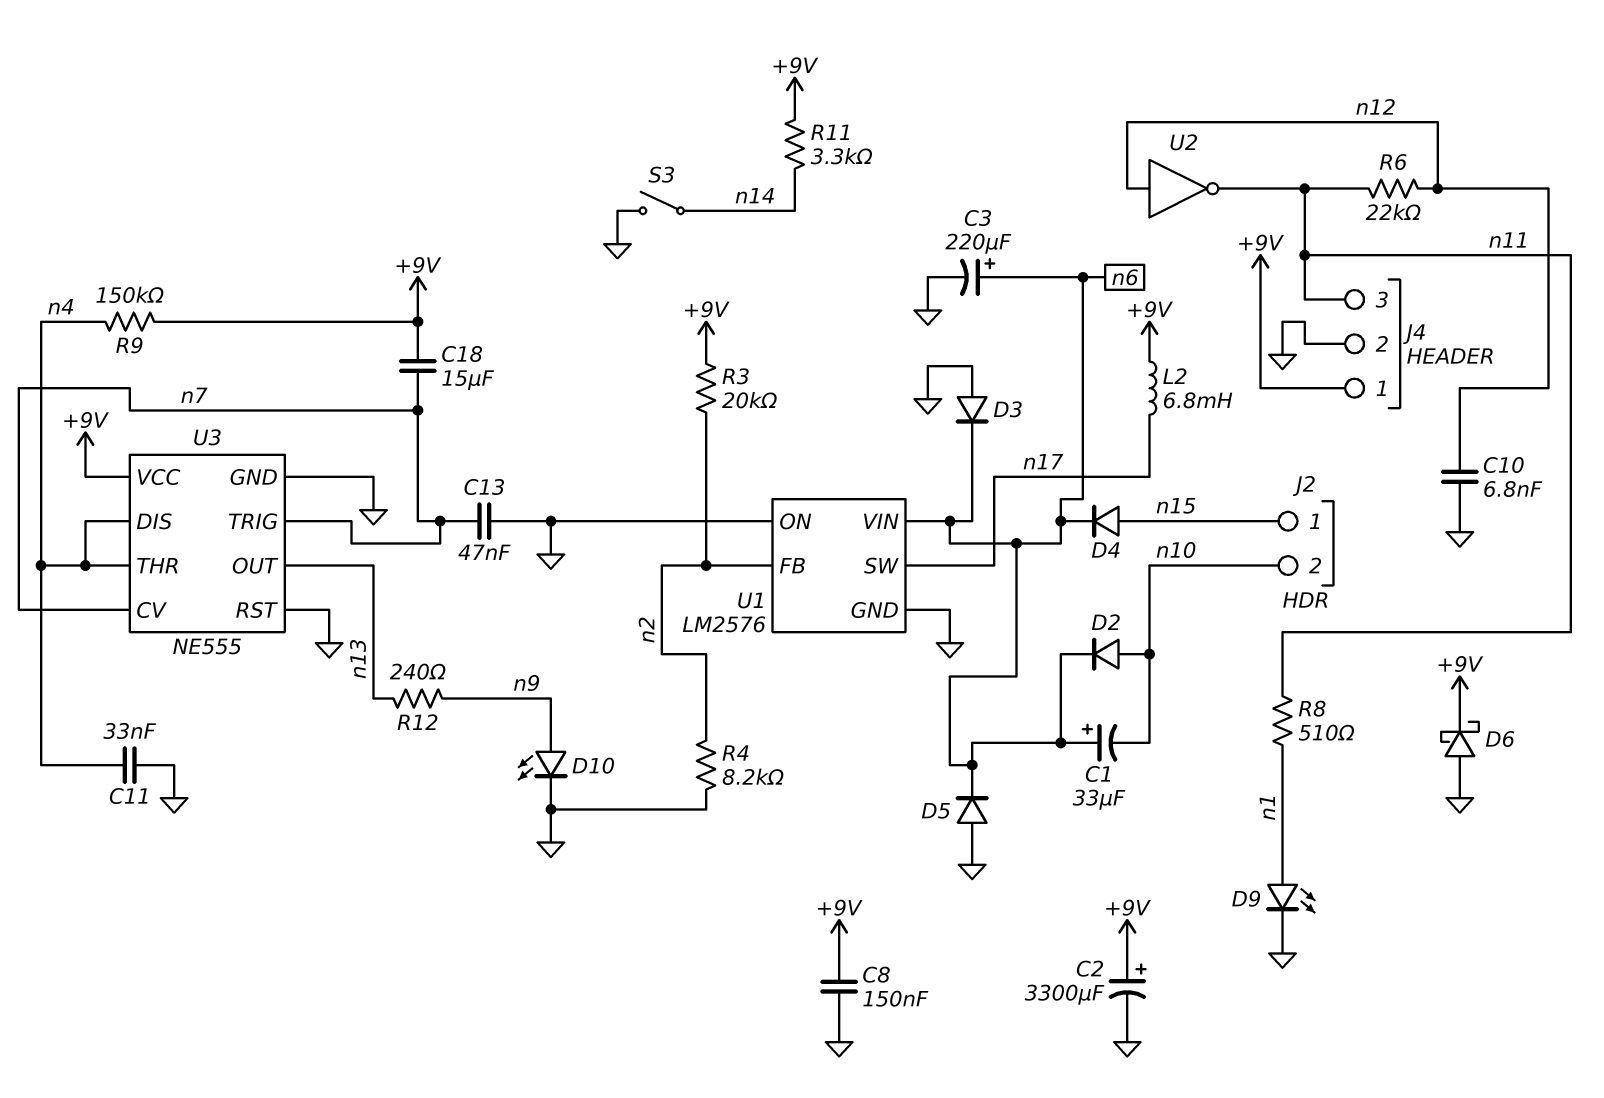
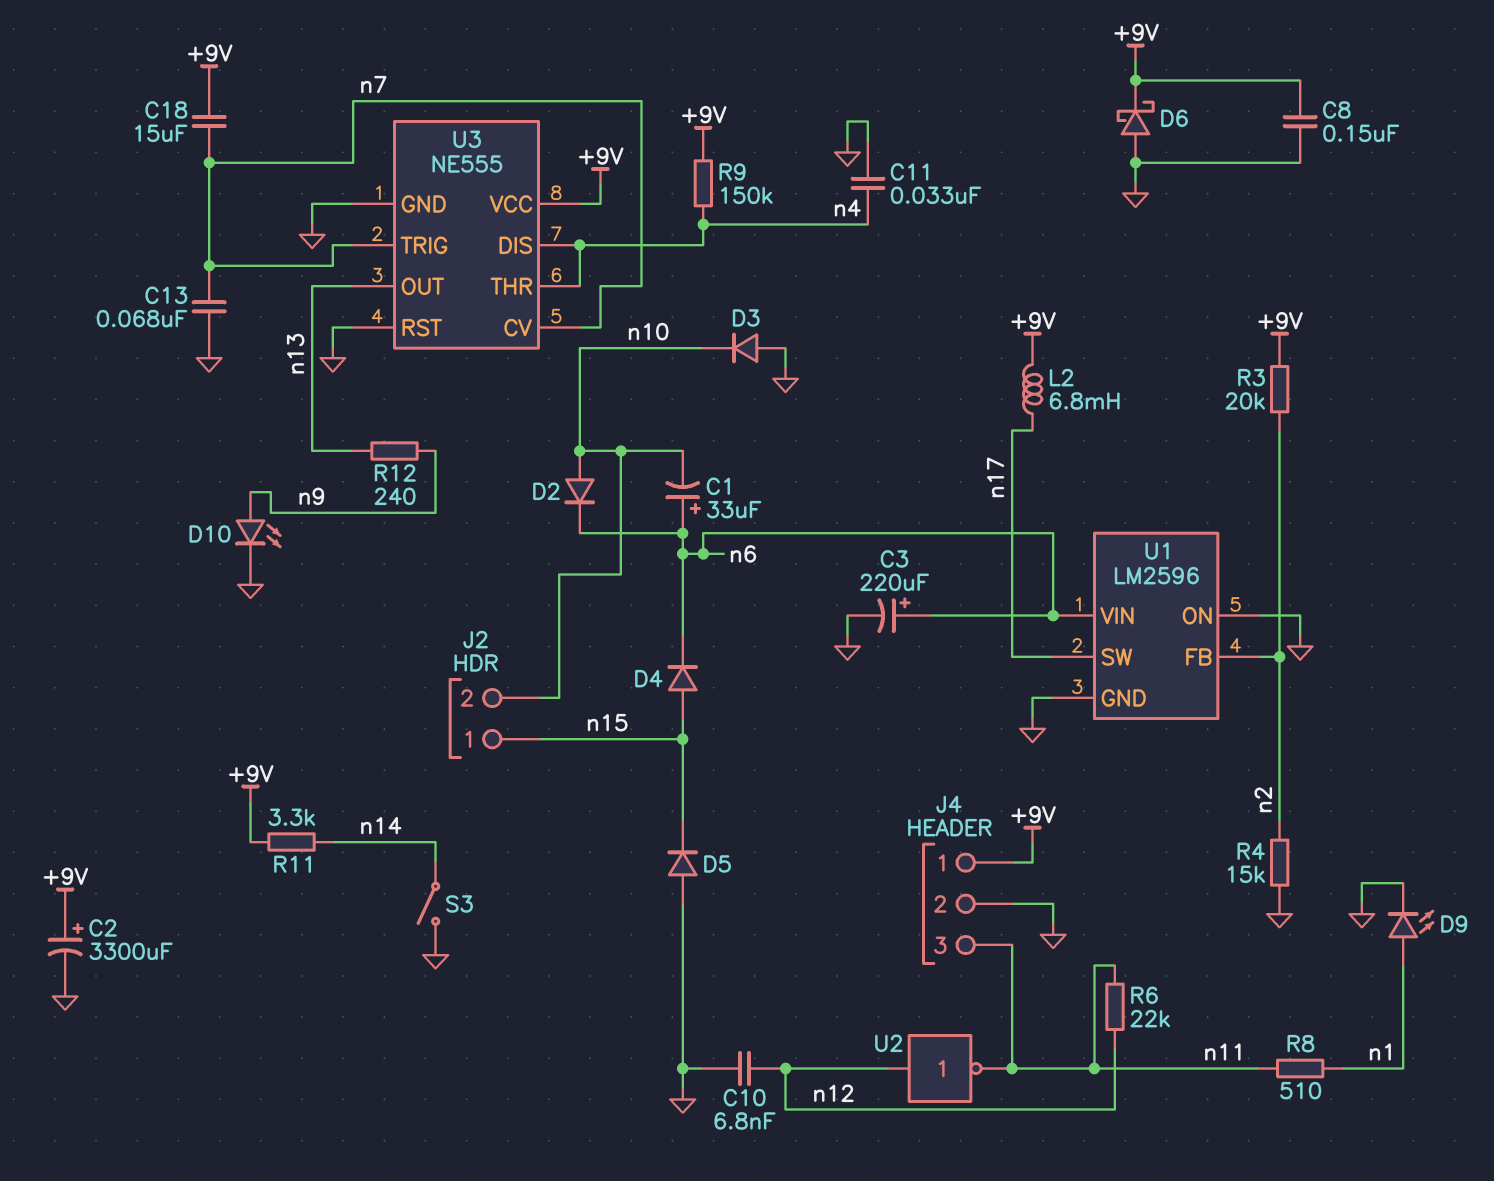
C13: 47nF (GND, n7) -> 68nF (GND, n7)
D3: diode (A GND, K n6) -> diode (A GND, K n10)
D5: diode (A GND, K n6) -> diode (A GND, K n15)
R4: 8.2k (GND, n2) -> 15k (GND, n2)
U1: LM2576 -> LM2596

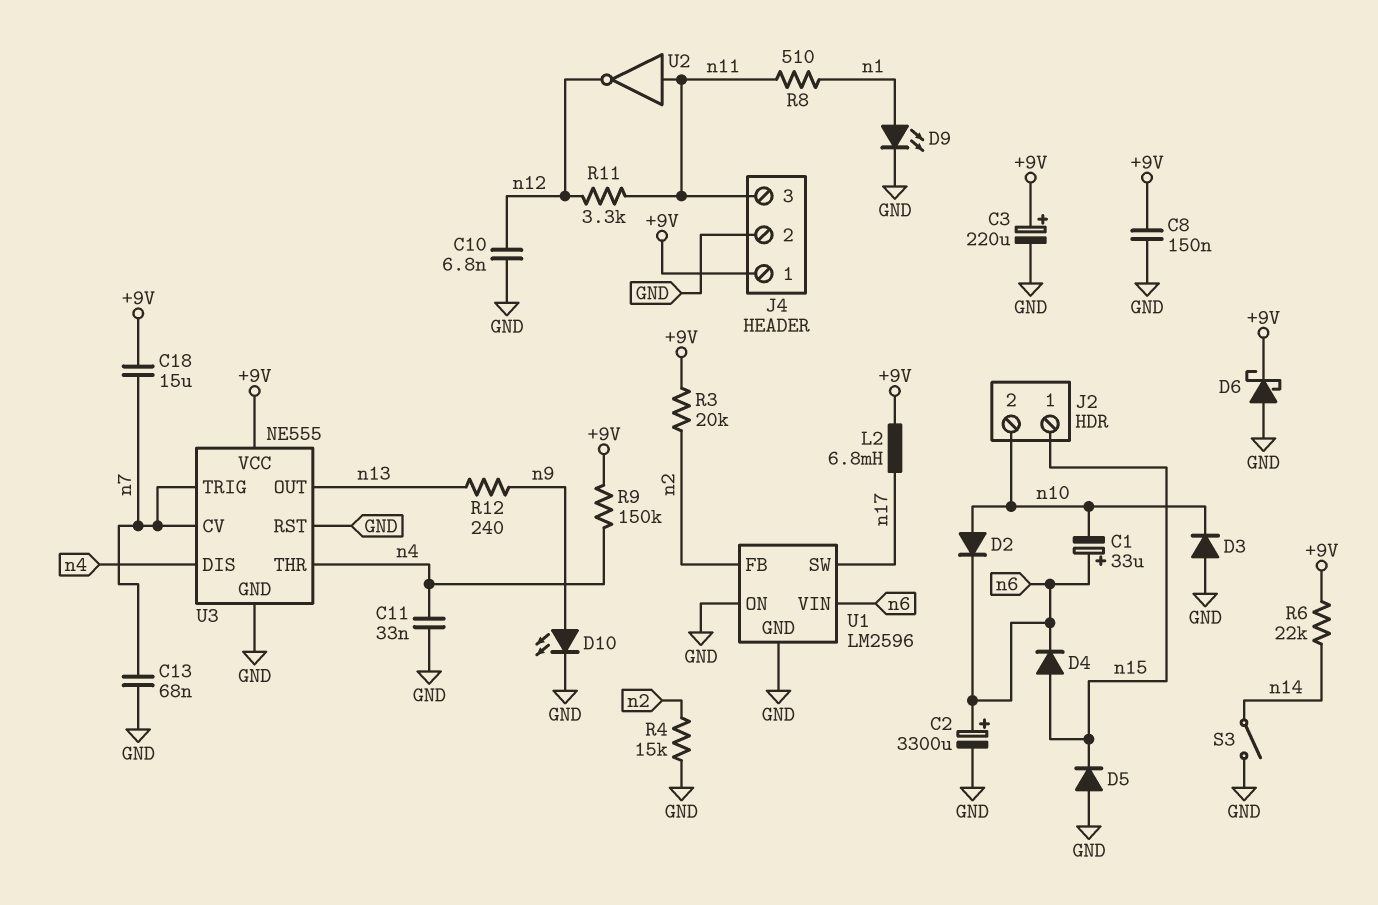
C2: 3300uF (plus +9V, minus GND) -> 3300uF (plus n6, minus GND)
C3: 220uF (plus n6, minus GND) -> 220uF (plus +9V, minus GND)
R6: 22k (n11, n12) -> 22k (+9V, n14)
R11: 3.3k (+9V, n14) -> 3.3k (n11, n12)
U2: NOT (in n12, out n11) -> NOT (in n11, out n12)

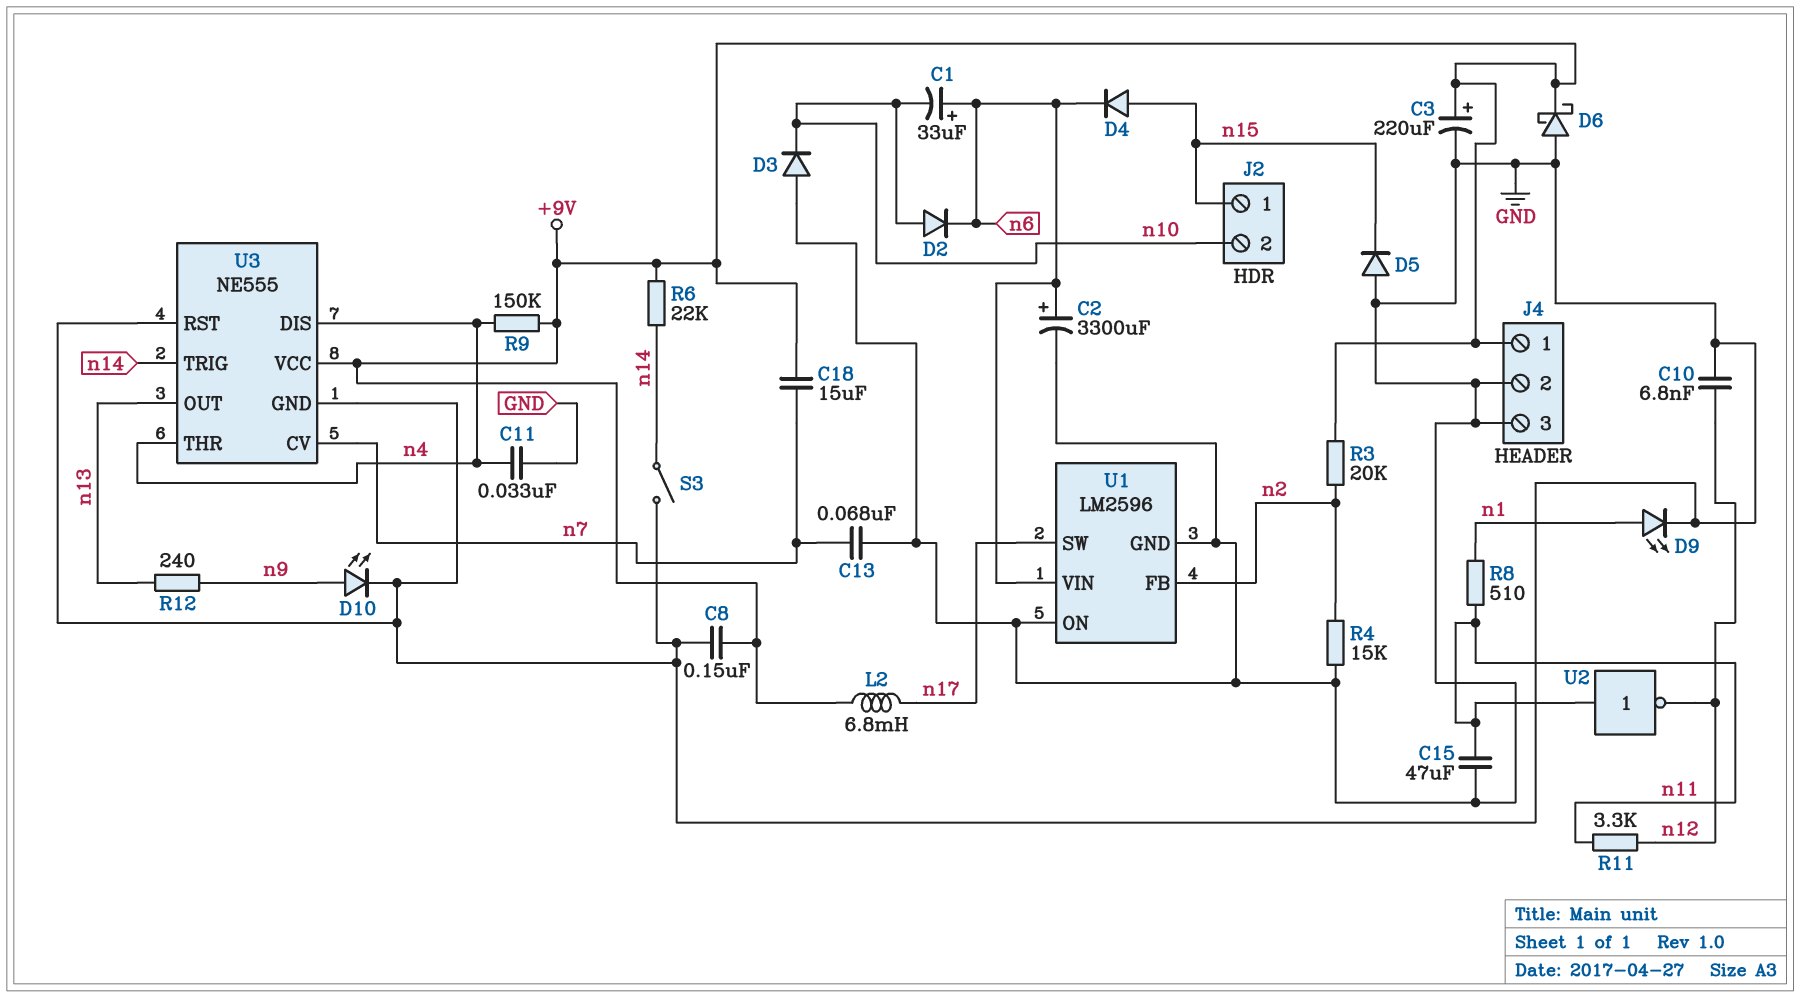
C15: none -> 47uF (GND, n11)
J4 pin 3: n11 -> GND
U3 pin TRIG: n7 -> n14

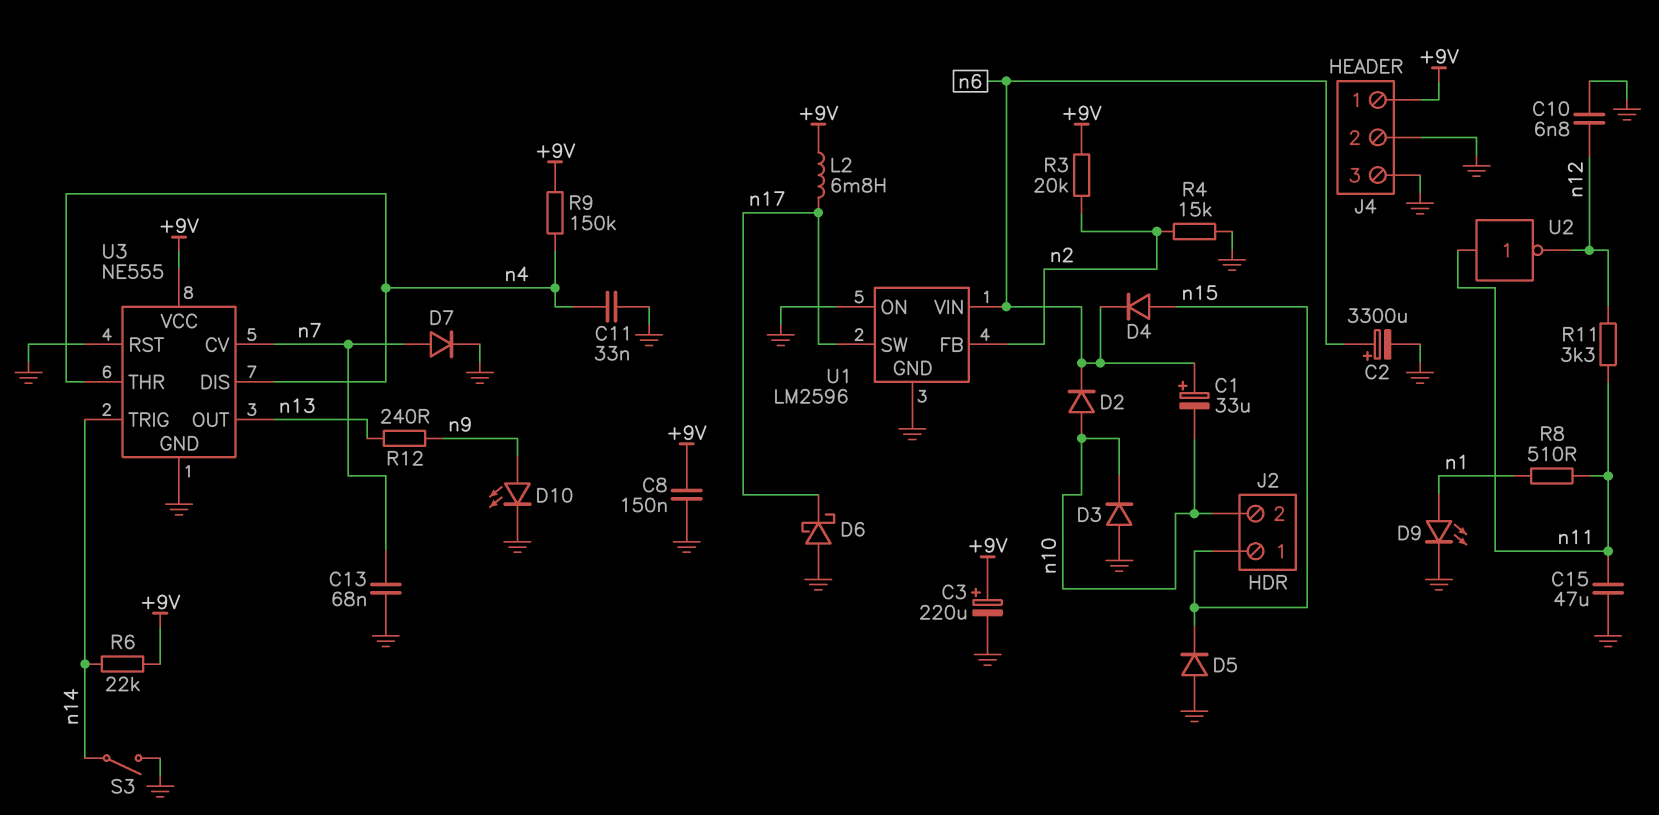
C18: 15uF (+9V, n7) -> none
D6: schottky (A GND, K +9V) -> schottky (A GND, K n17)
D7: none -> diode (A n7, K GND)

